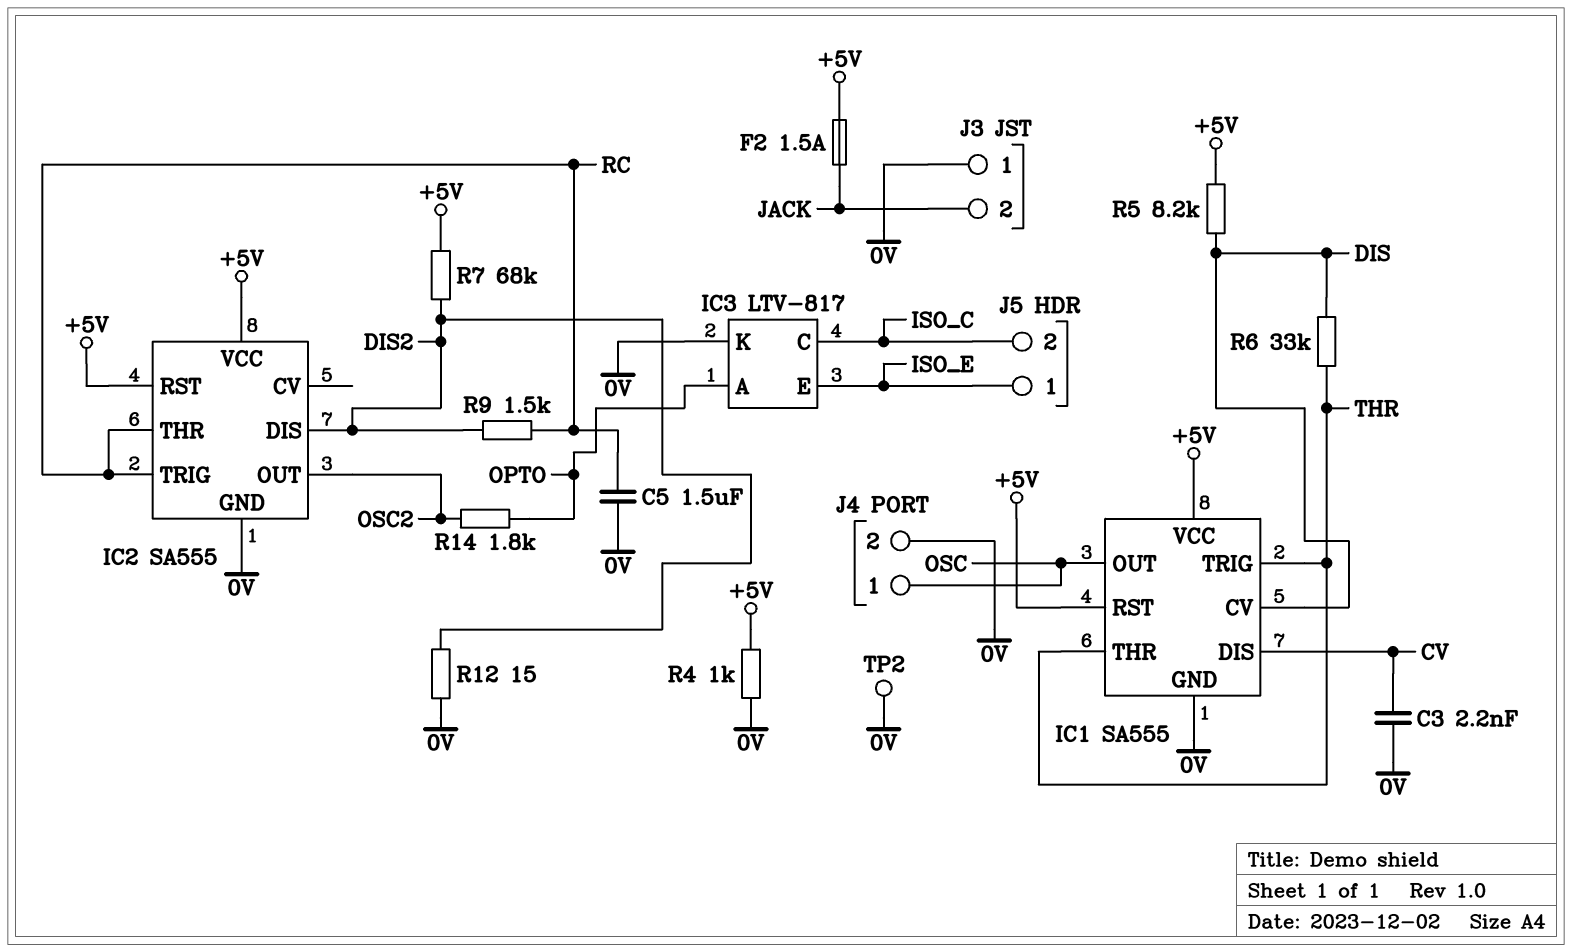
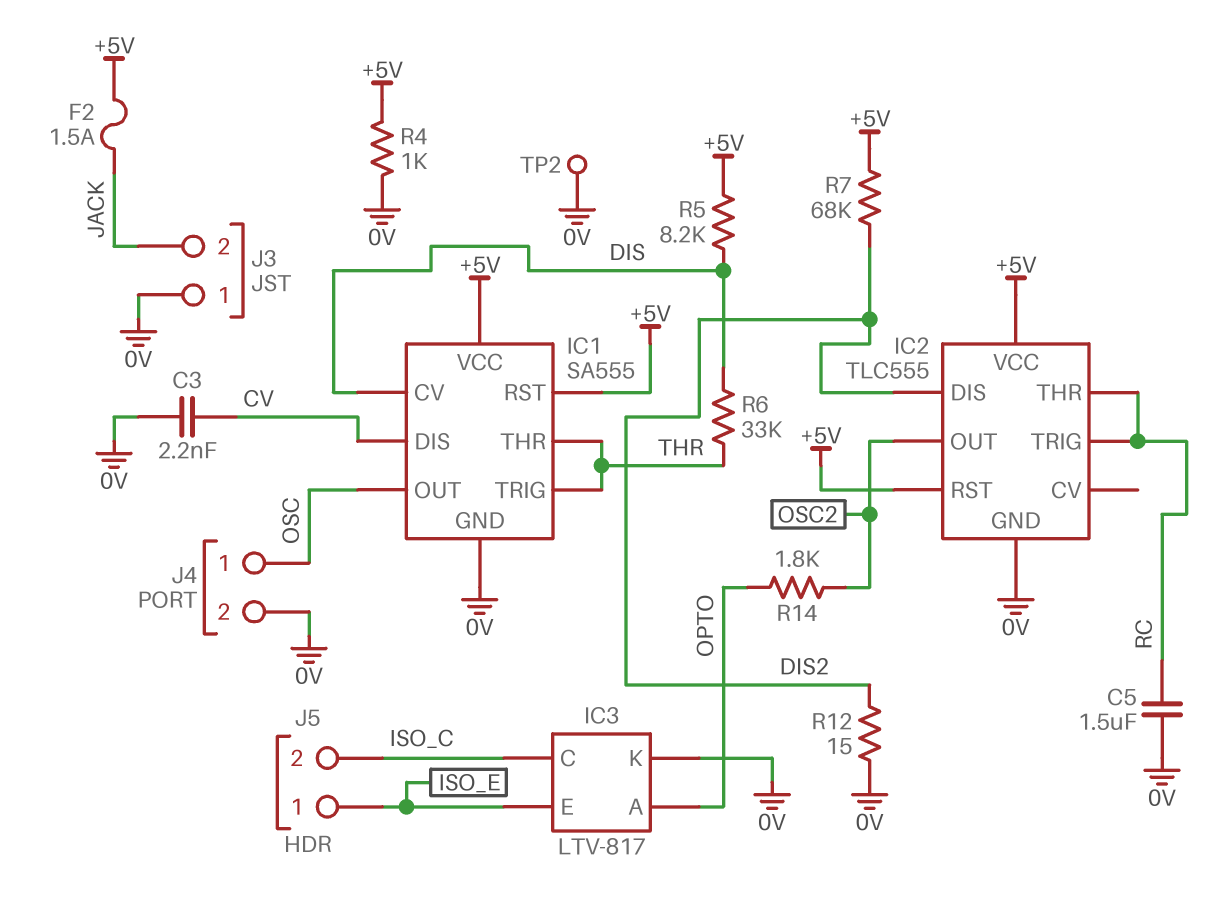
IC2: SA555 -> TLC555
R9: 1.5k (DIS2, RC) -> none

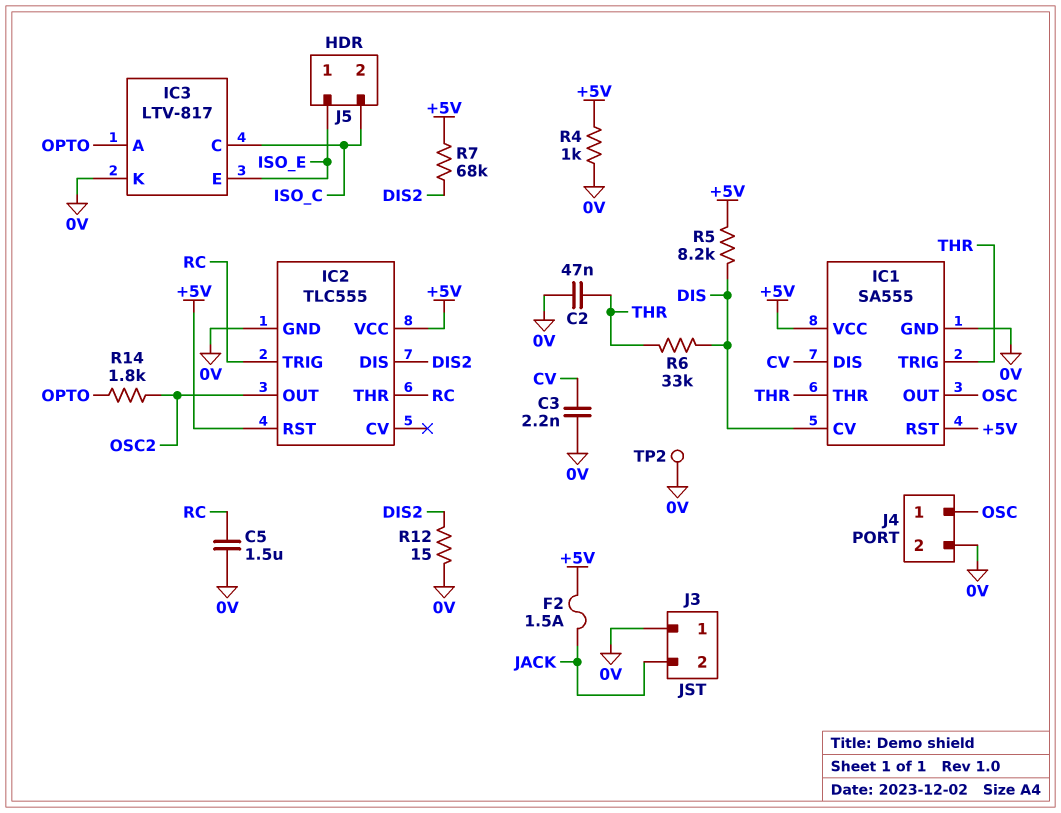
C2: none -> 47nF (0V, THR)

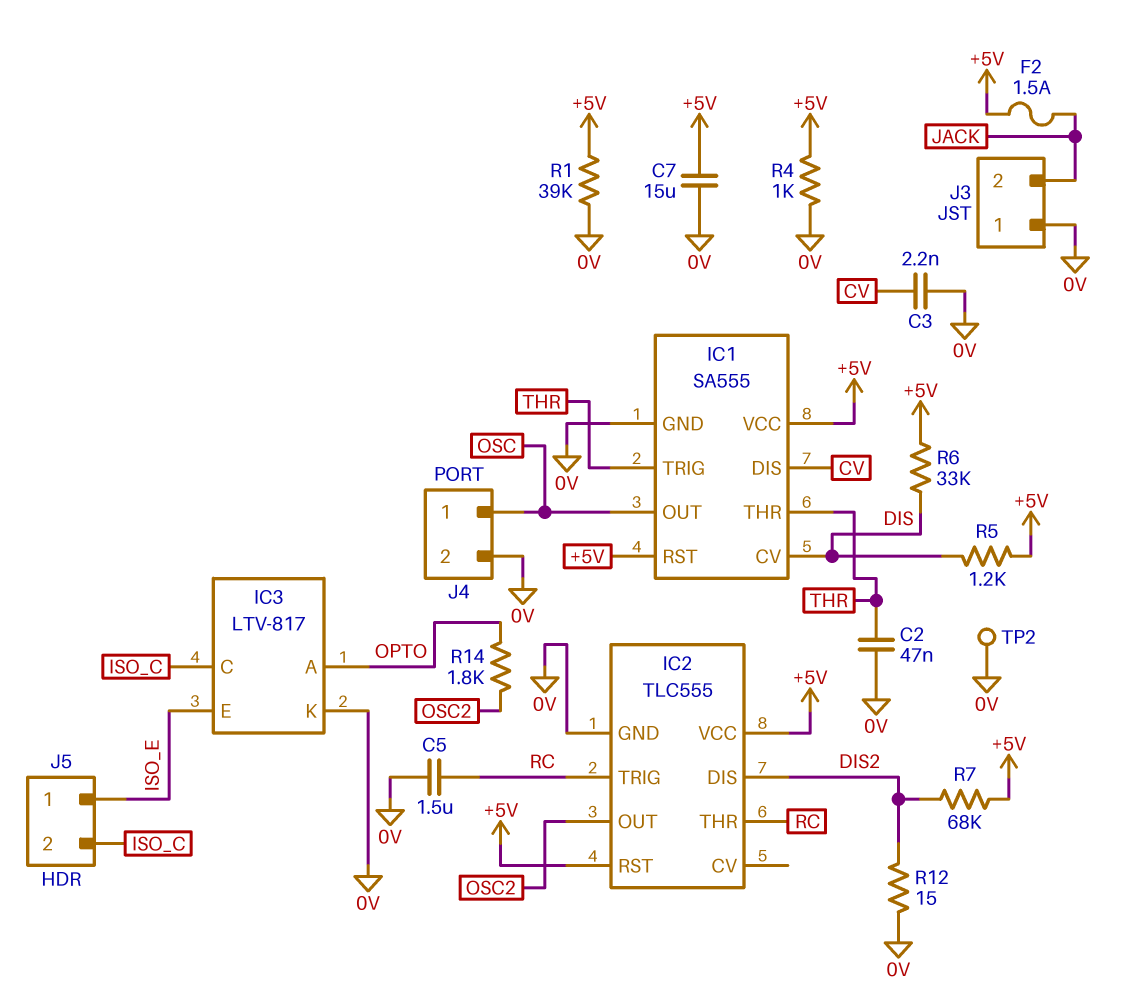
C7: none -> 15uF (+5V, 0V)
R1: none -> 39k (+5V, 0V)
R5: 8.2k (+5V, DIS) -> 1.2k (+5V, DIS)
R6: 33k (DIS, THR) -> 33k (+5V, DIS)

